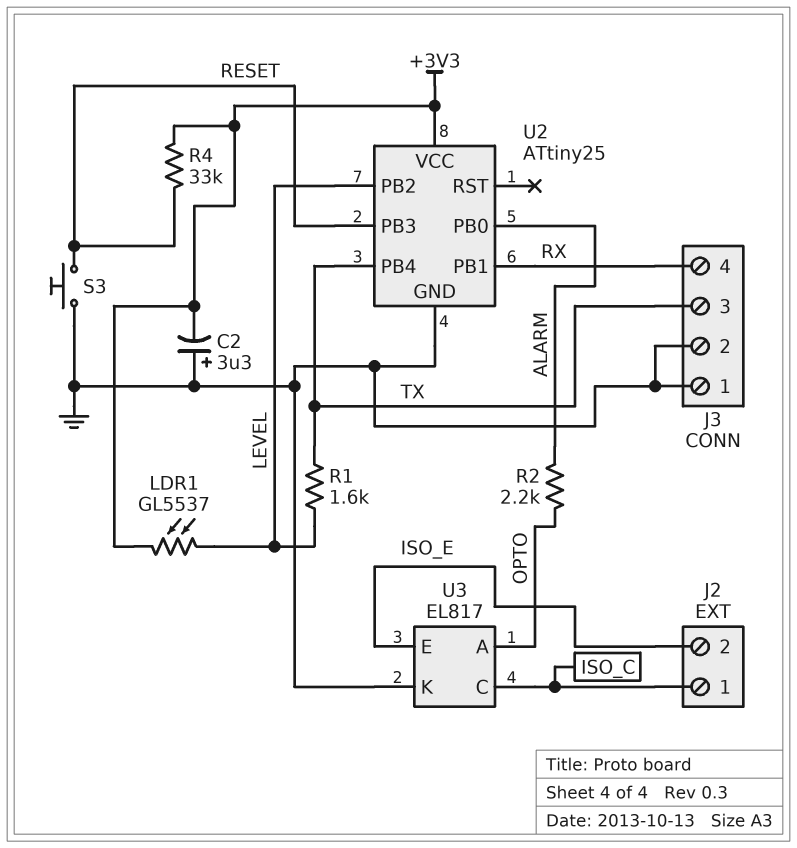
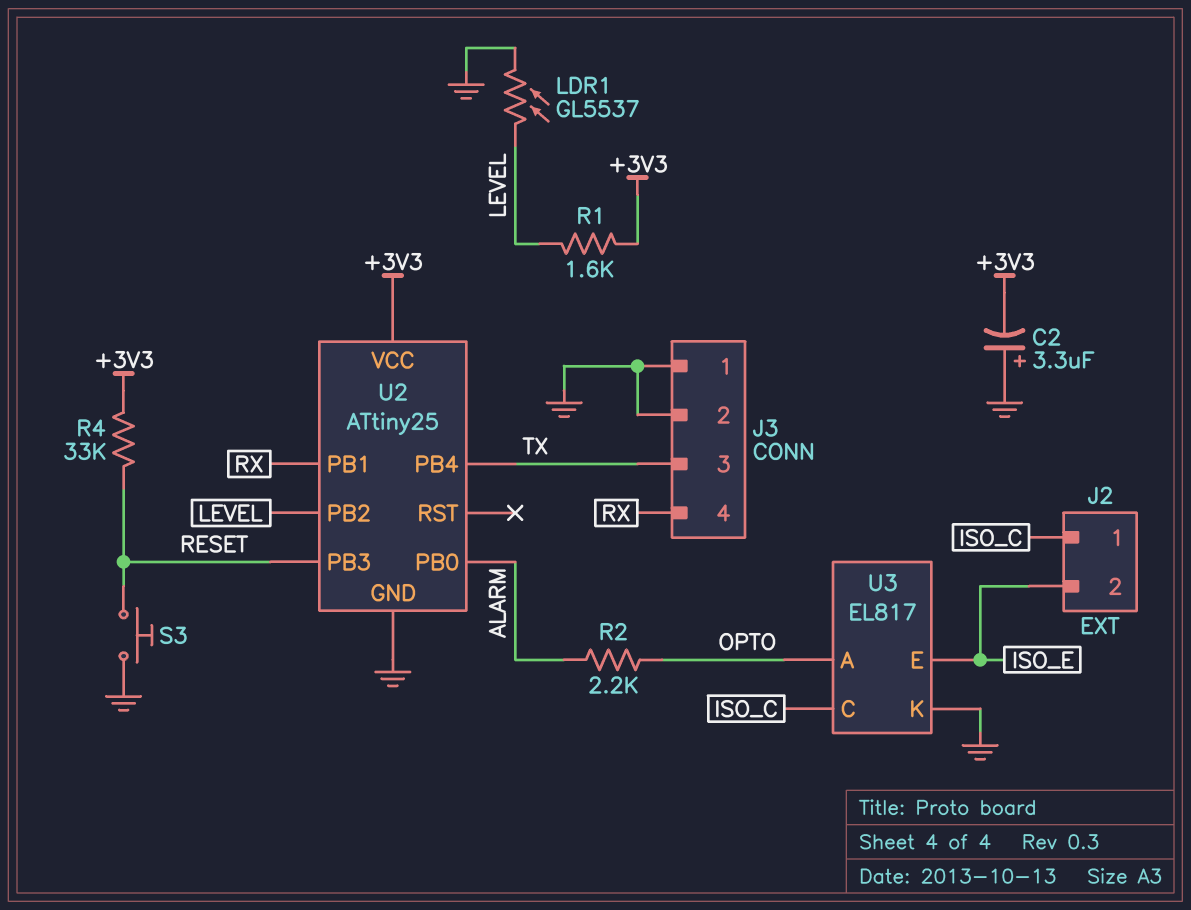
LDR1: GL5537 (+3V3, LEVEL) -> GL5537 (GND, LEVEL)
R1: 1.6k (LEVEL, TX) -> 1.6k (+3V3, LEVEL)

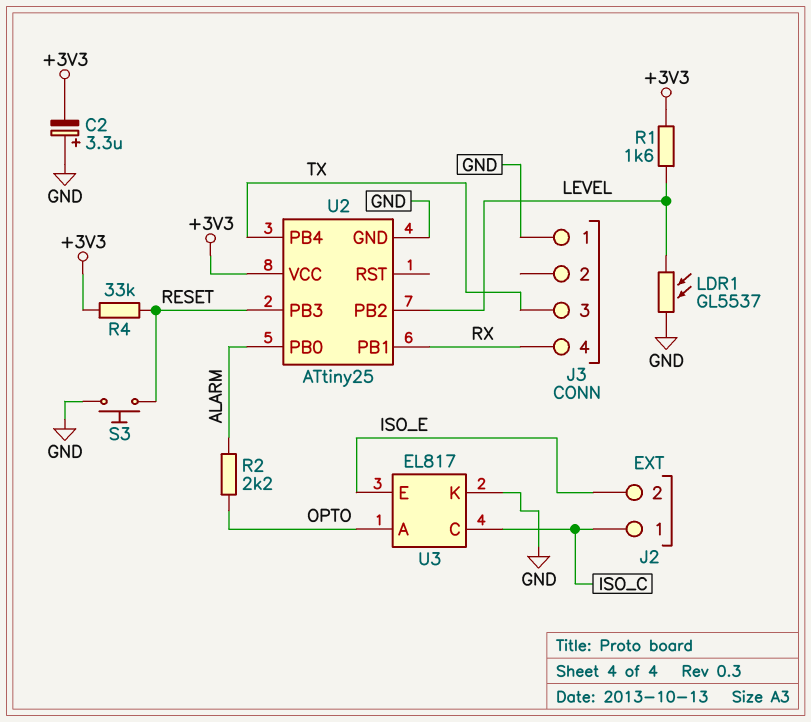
J3 pin 2: GND -> none

